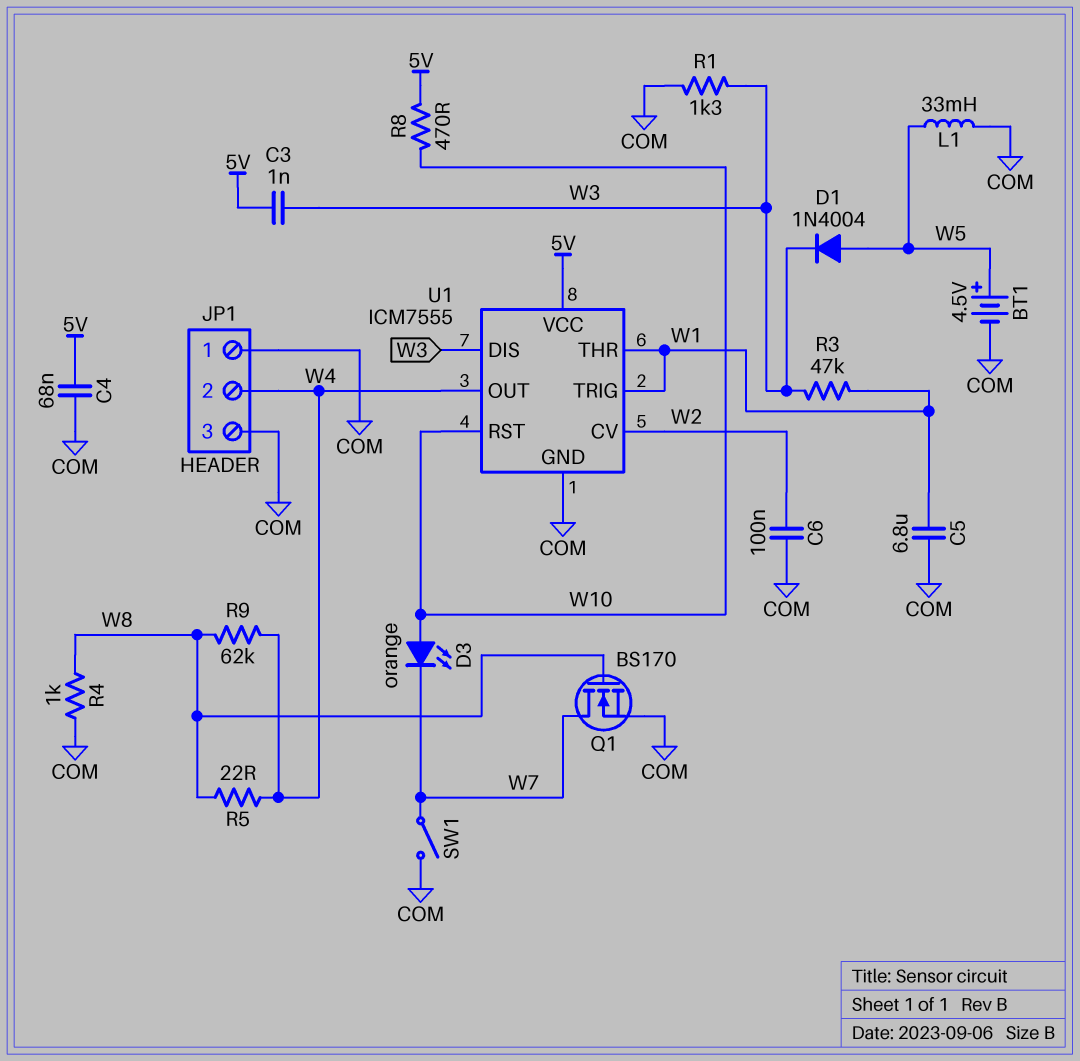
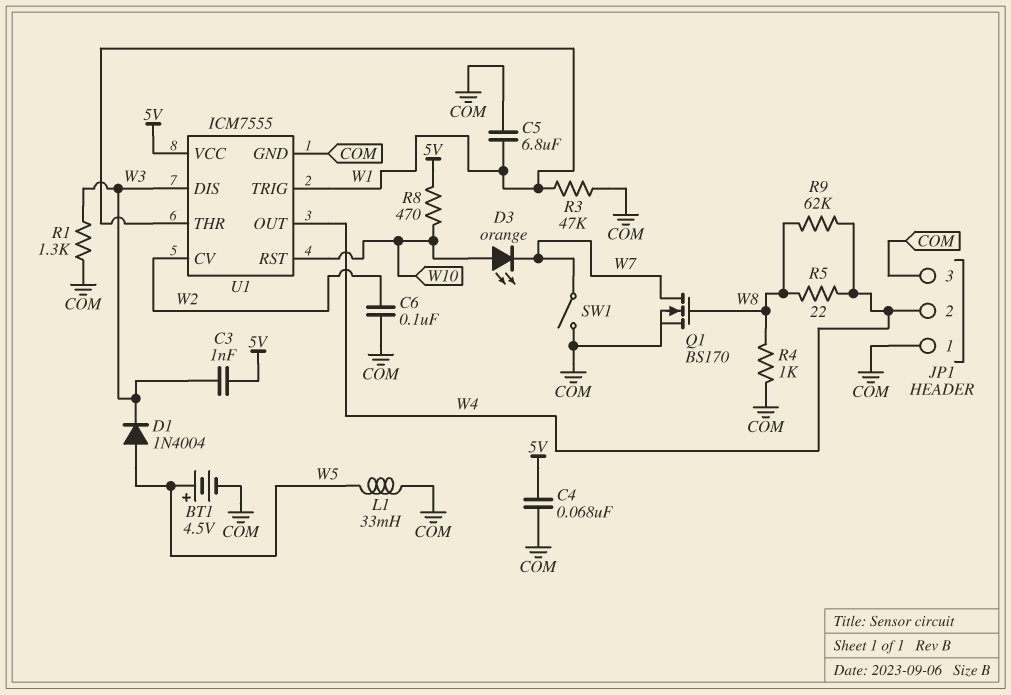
R3: 47k (W1, W3) -> 47k (COM, W1)

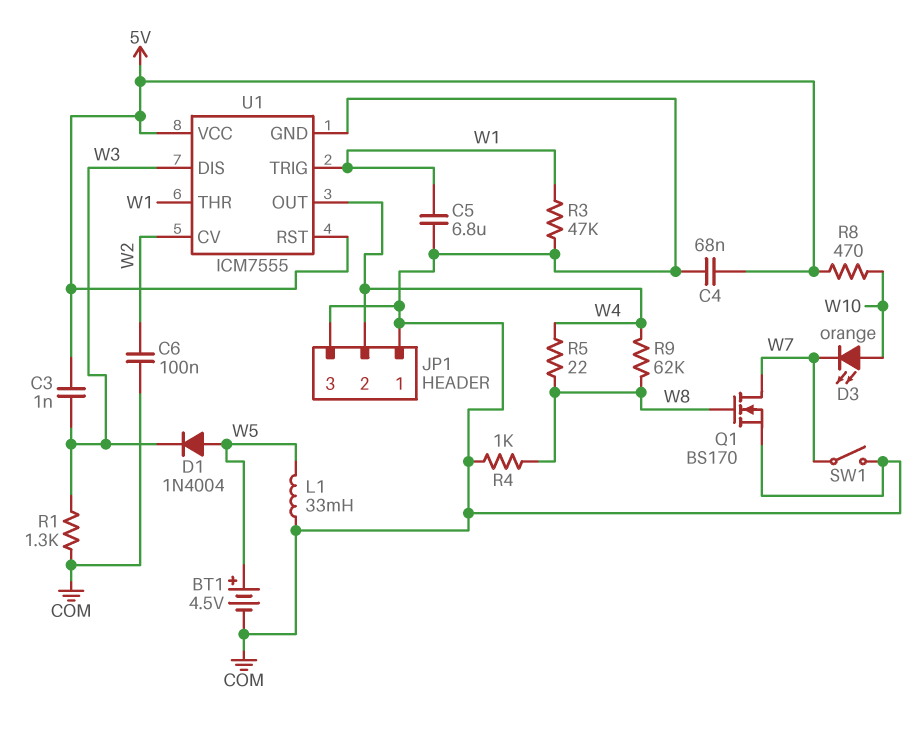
U1 pin RST: W10 -> 5V

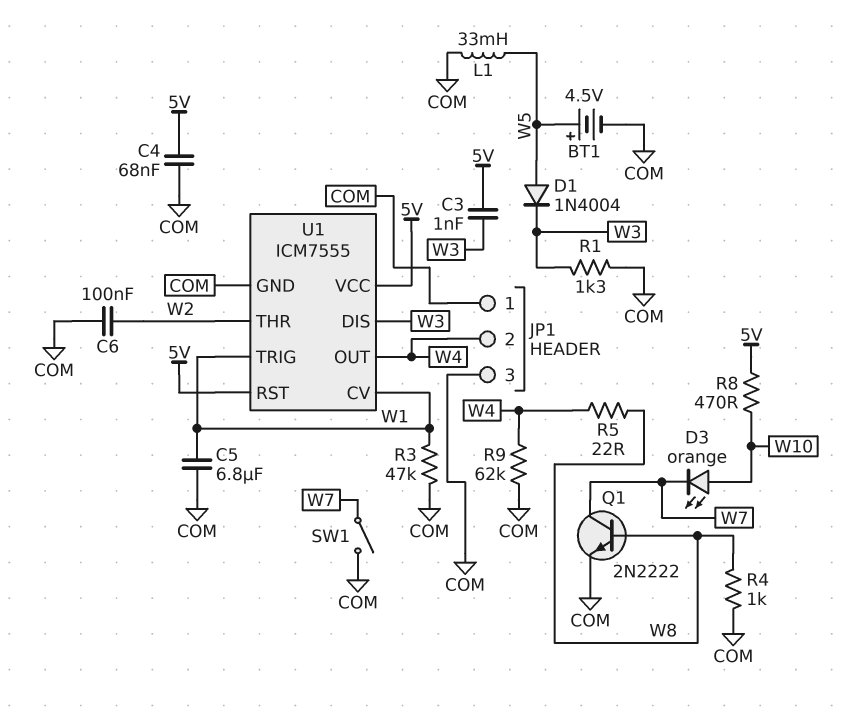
Q1: NMOS BS170 (G W8, D W7, S COM) -> NPN 2N2222 (B W8, C W7, E COM)
R9: 62k (W4, W8) -> 62k (COM, W4)
U1 pin CV: W2 -> W1
U1 pin THR: W1 -> W2

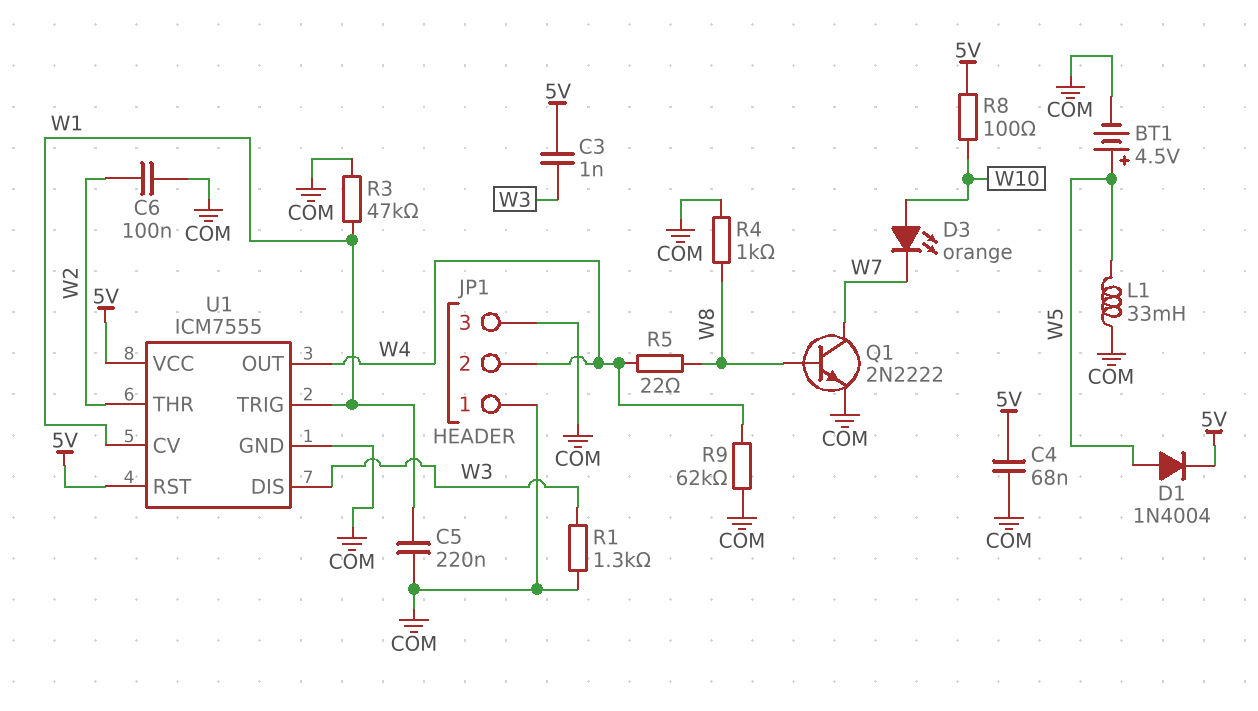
C5: 6.8uF (COM, W1) -> 220nF (COM, W1)
D1: diode 1N4004 (A W5, K W3) -> diode 1N4004 (A W5, K 5V)
R8: 470 (5V, W10) -> 100 (5V, W10)
SW1: switch (COM, W7) -> none

